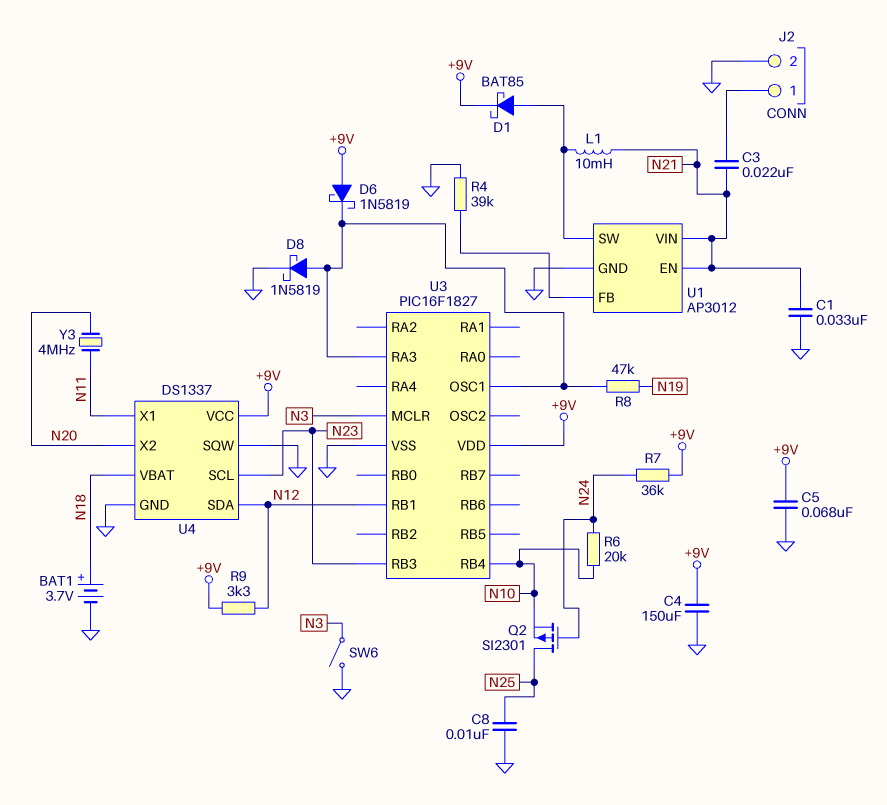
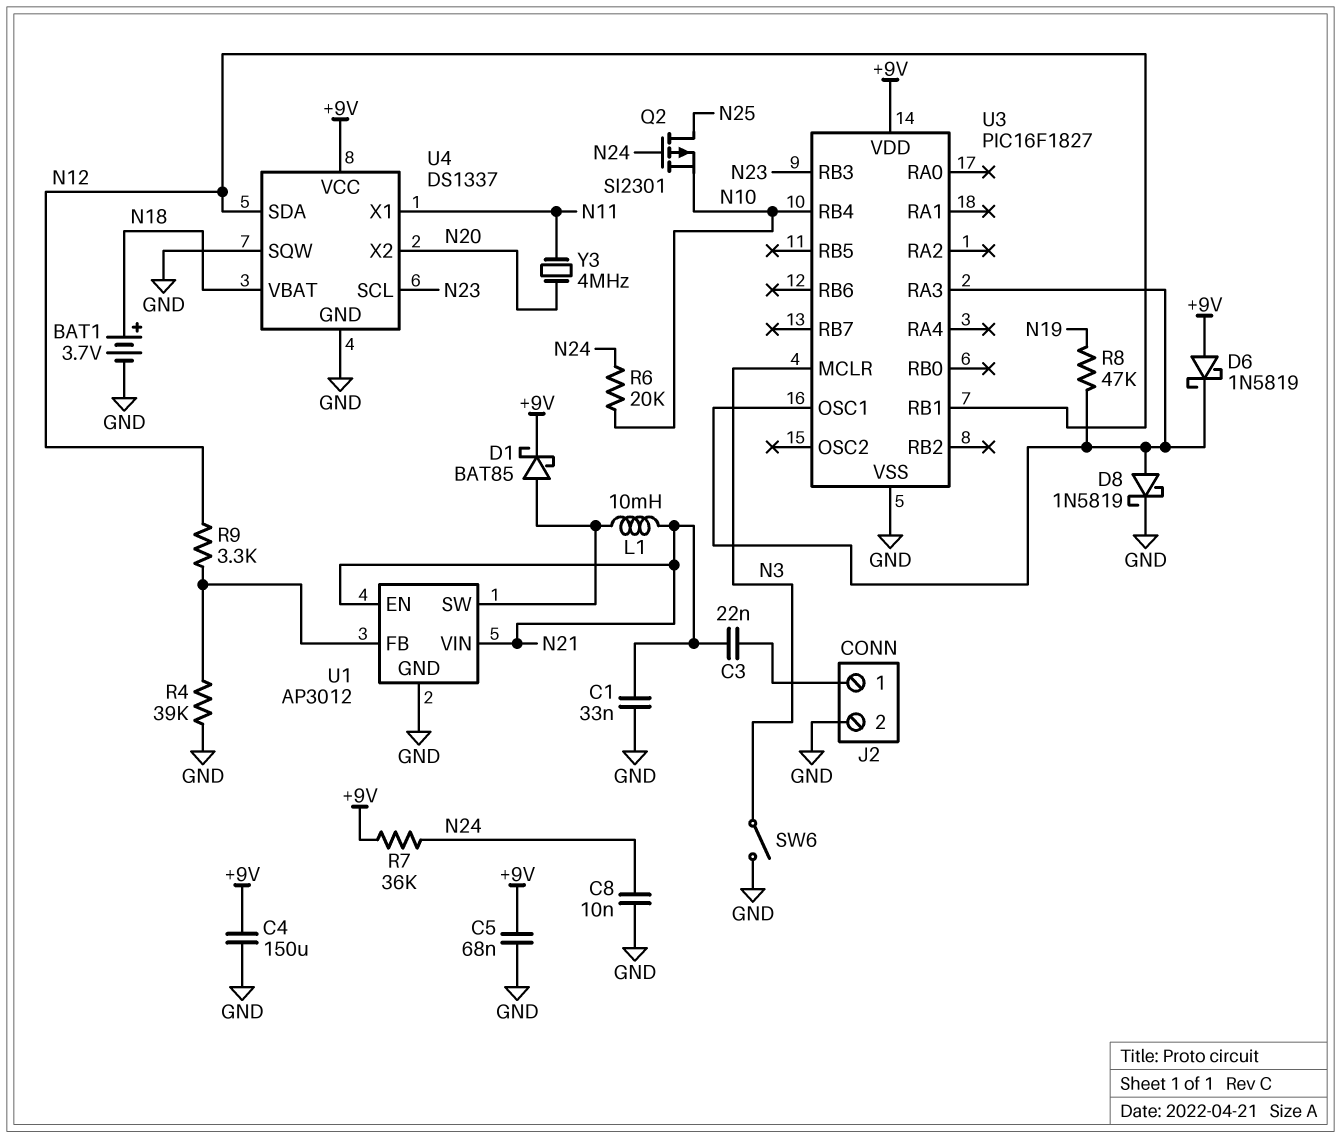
C8: 10nF (GND, N25) -> 10nF (GND, N24)
R9: 3.3k (+9V, N12) -> 3.3k (N12, U1/FB)

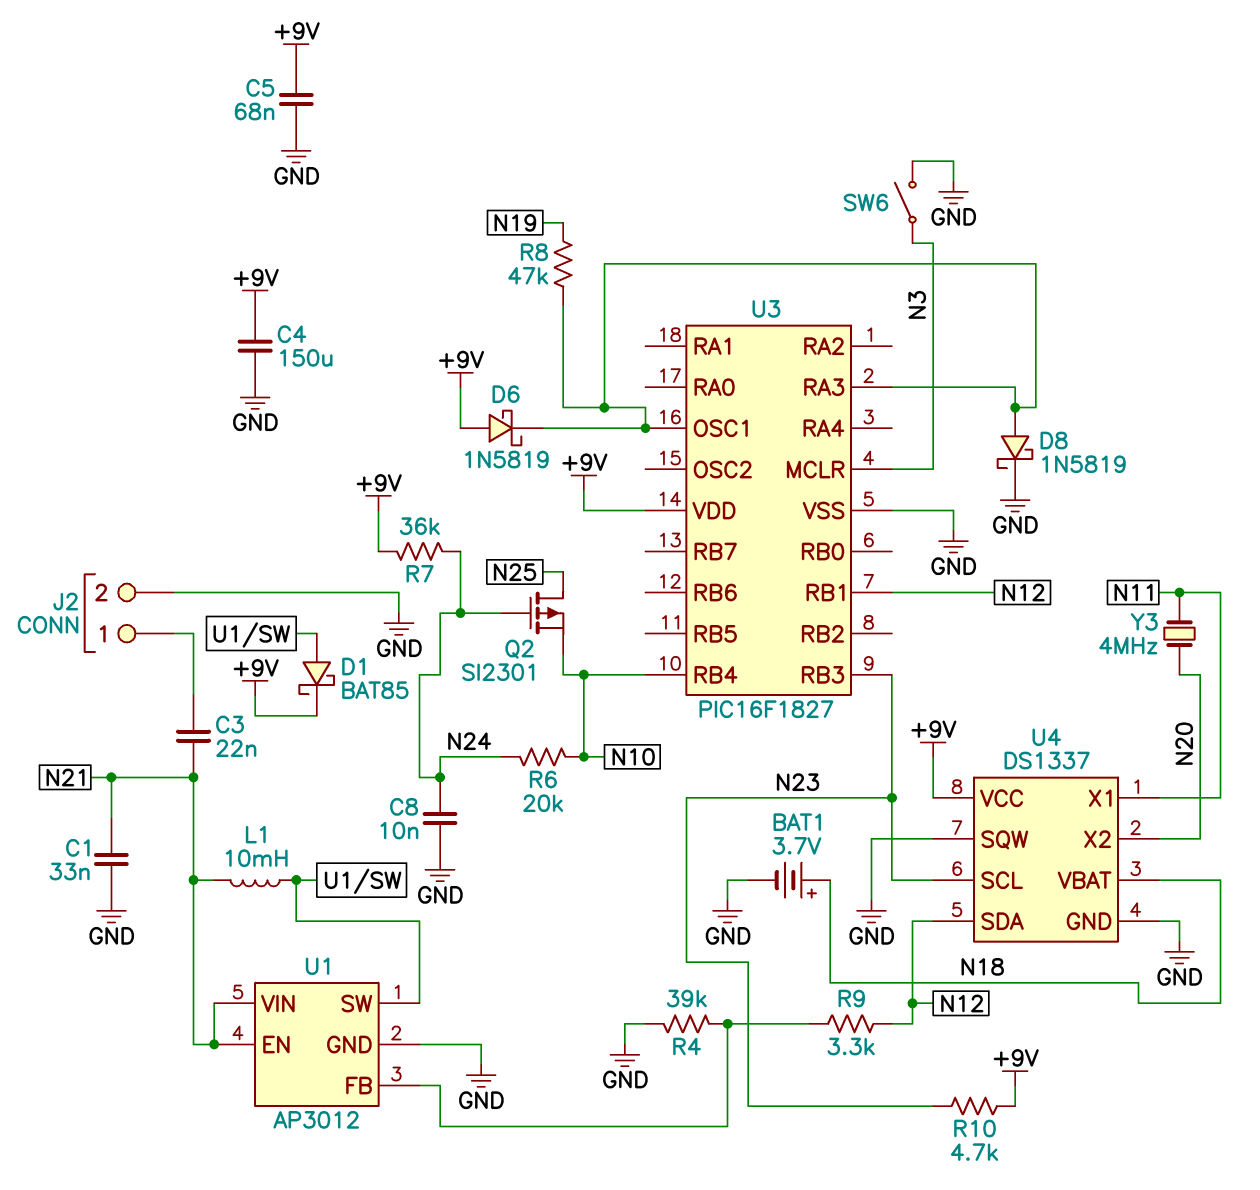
R10: none -> 4.7k (+9V, N23)

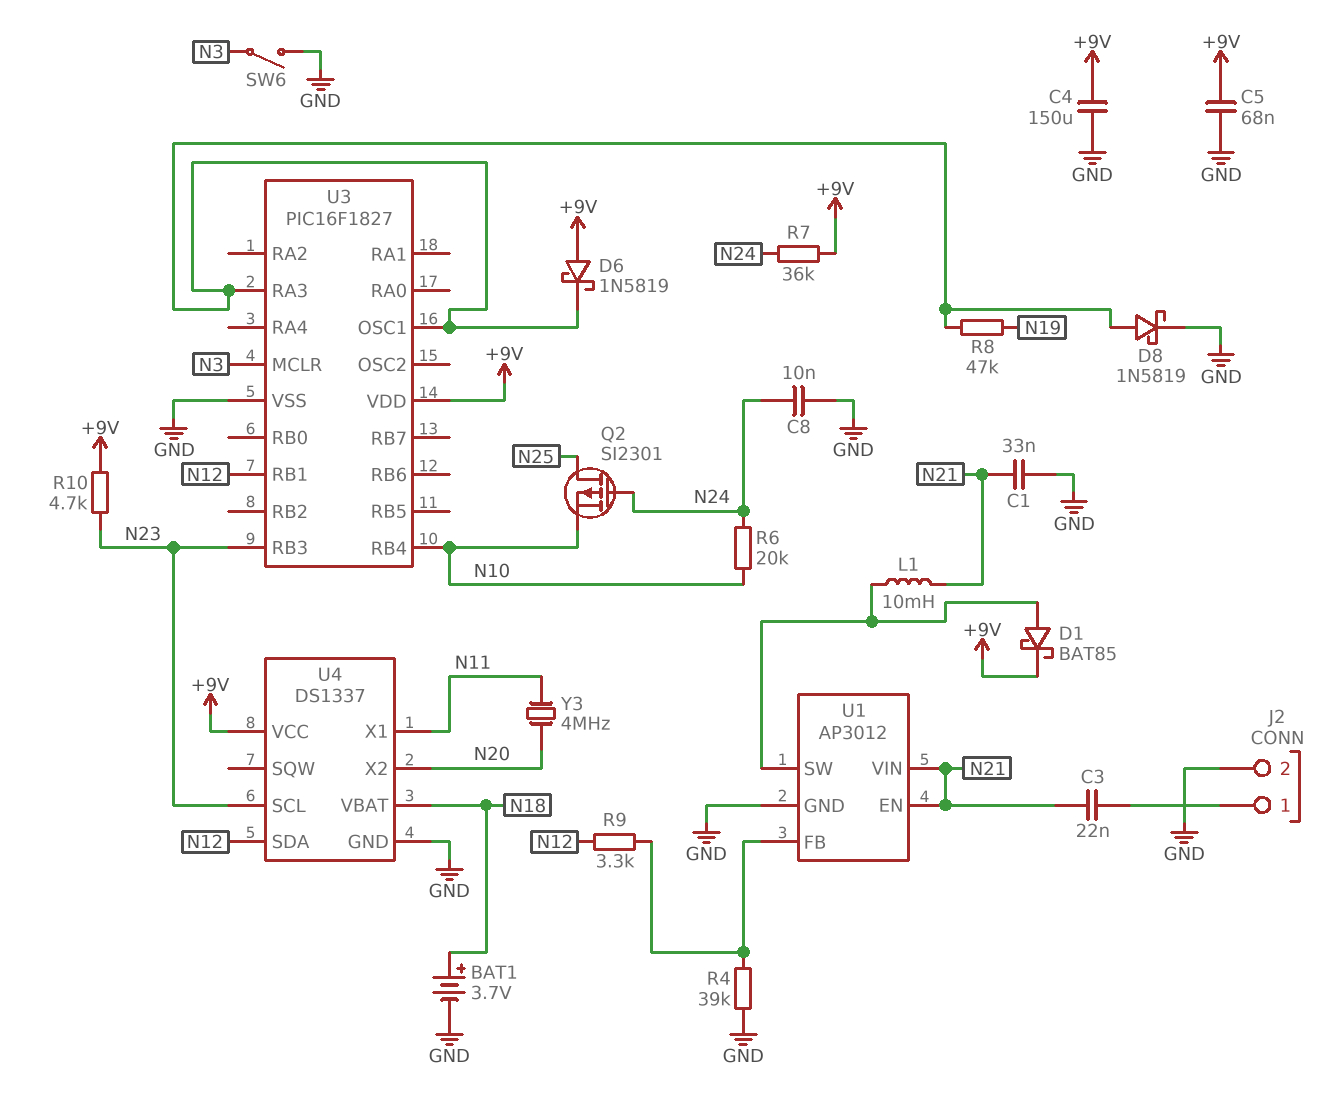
U4 pin SQW: GND -> none

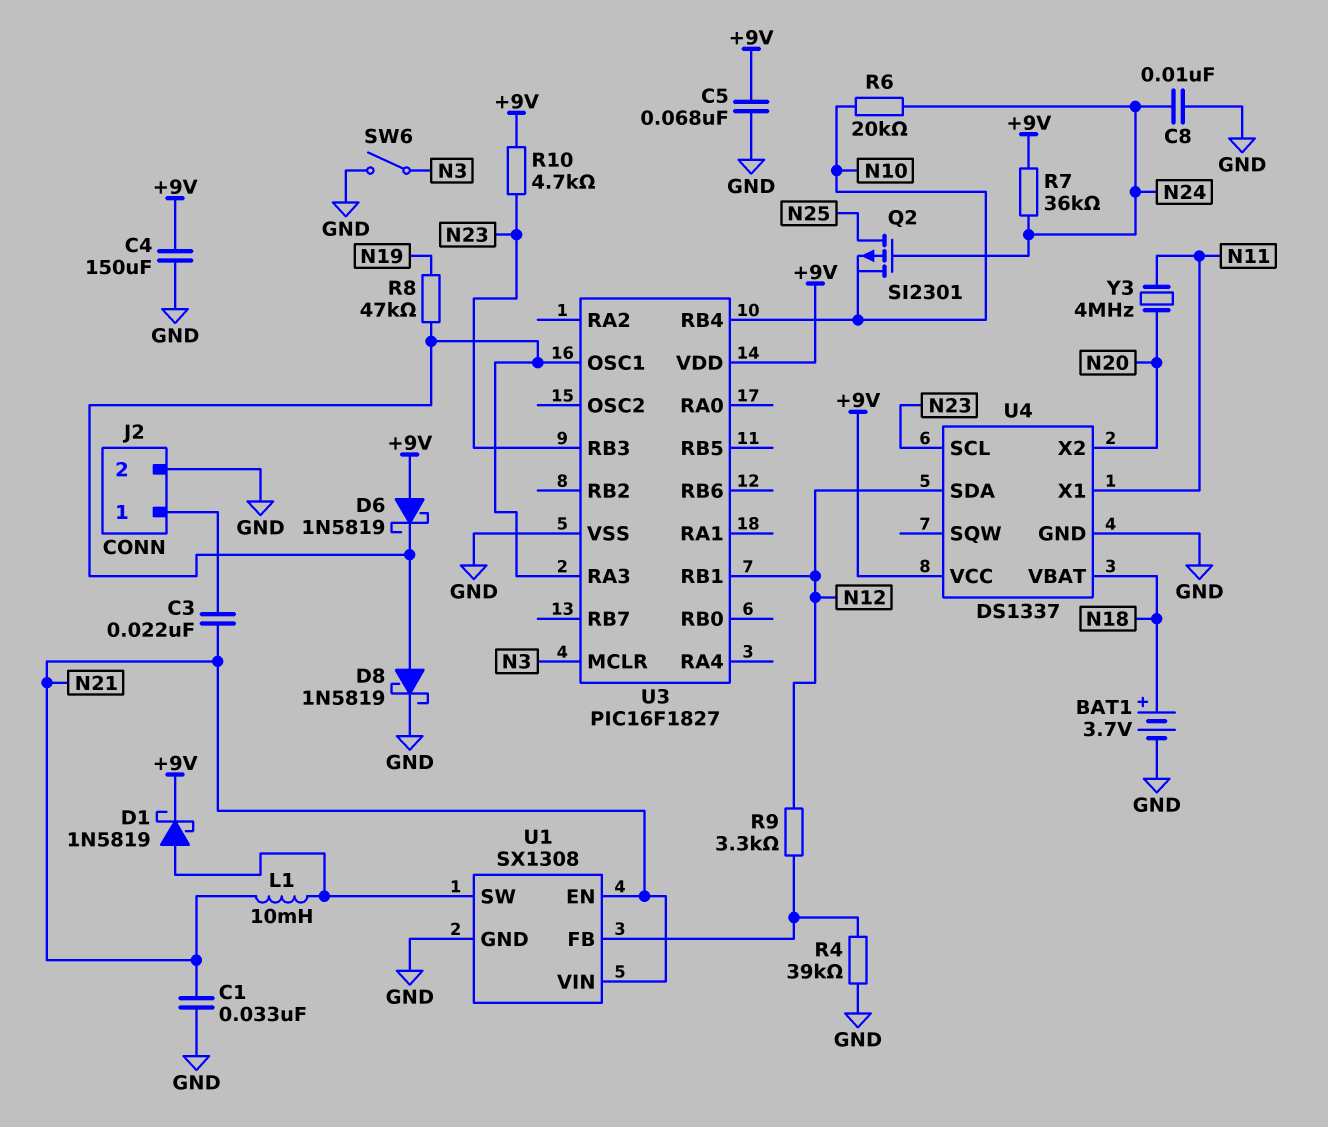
D1: schottky BAT85 (A U1/SW, K +9V) -> schottky 1N5819 (A U1/SW, K +9V)
U1: AP3012 -> SX1308

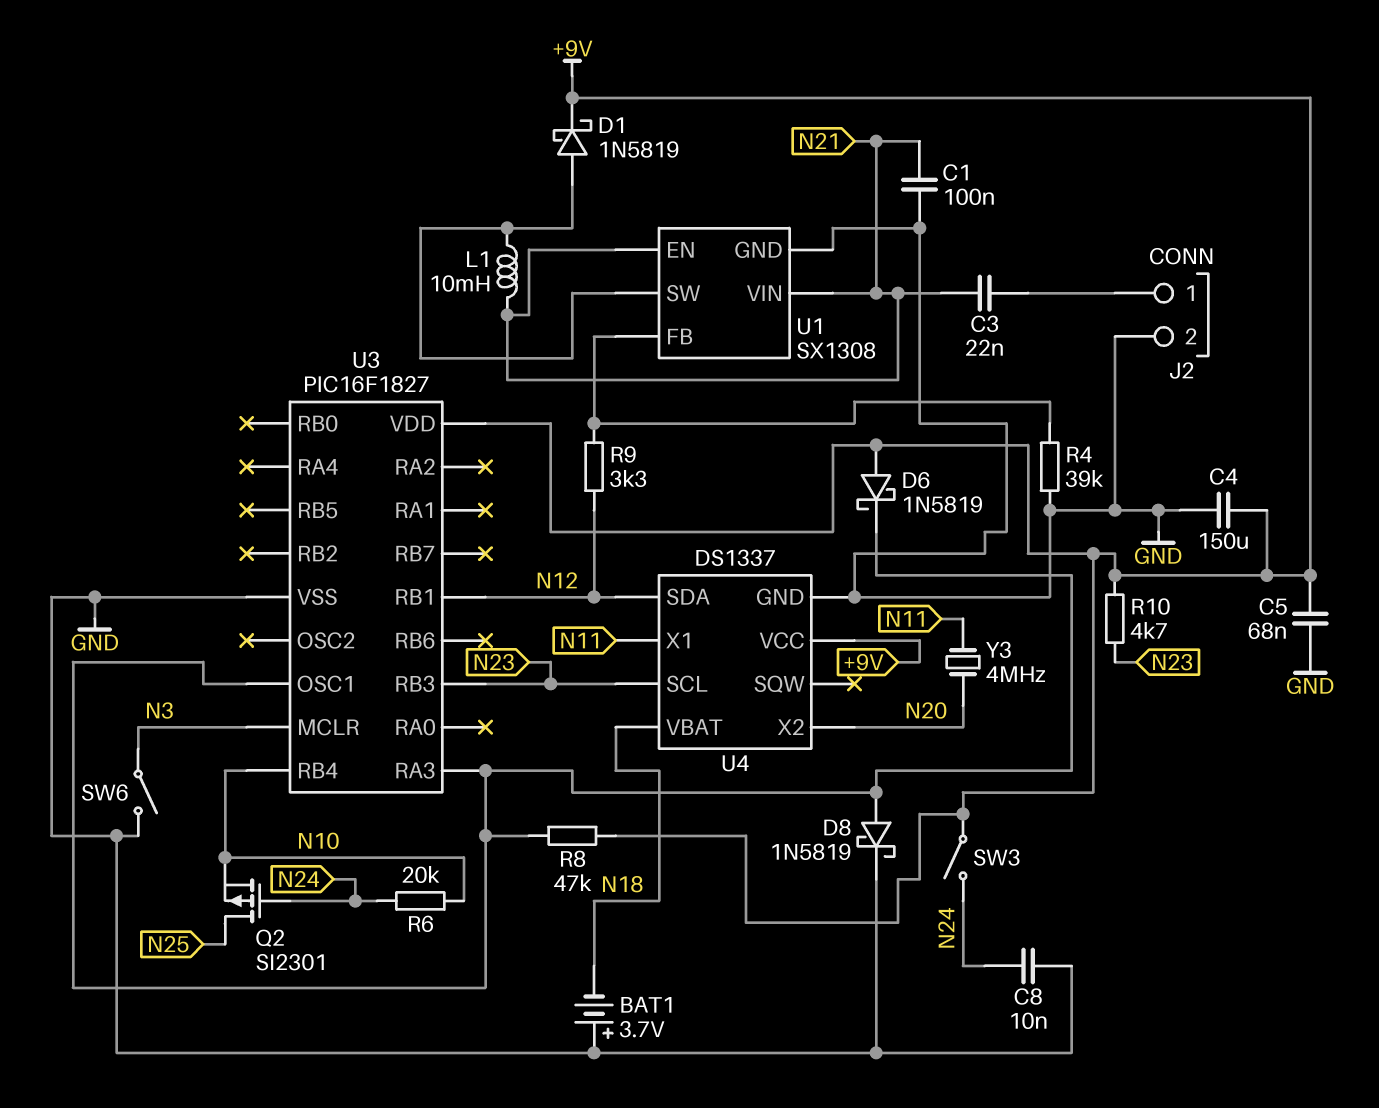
BAT1: 3.7V (plus N18, minus GND) -> 3.7V (plus GND, minus N18)
C1: 33nF (GND, N21) -> 100nF (GND, N21)
R7: 36k (+9V, N24) -> none
R8: 47k (N19, U3/OSC1) -> 47k (+9V, U3/OSC1)
SW3: none -> switch (+9V, N24)

